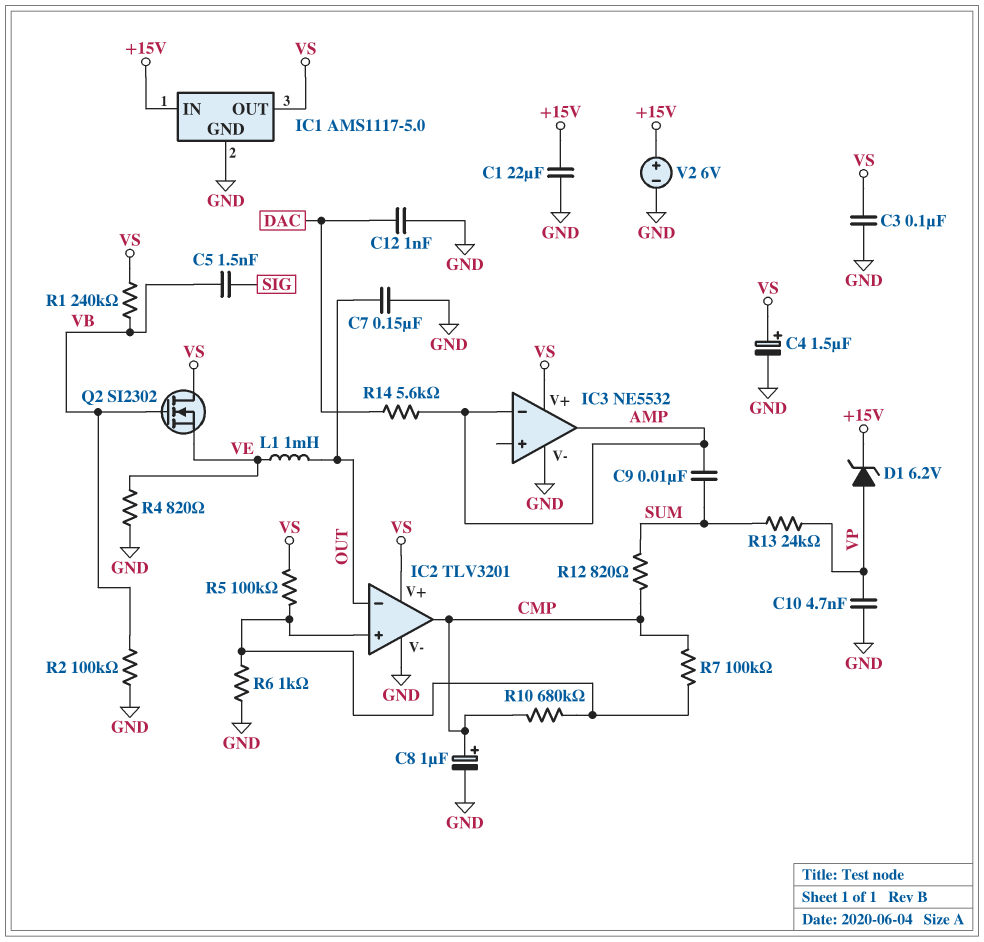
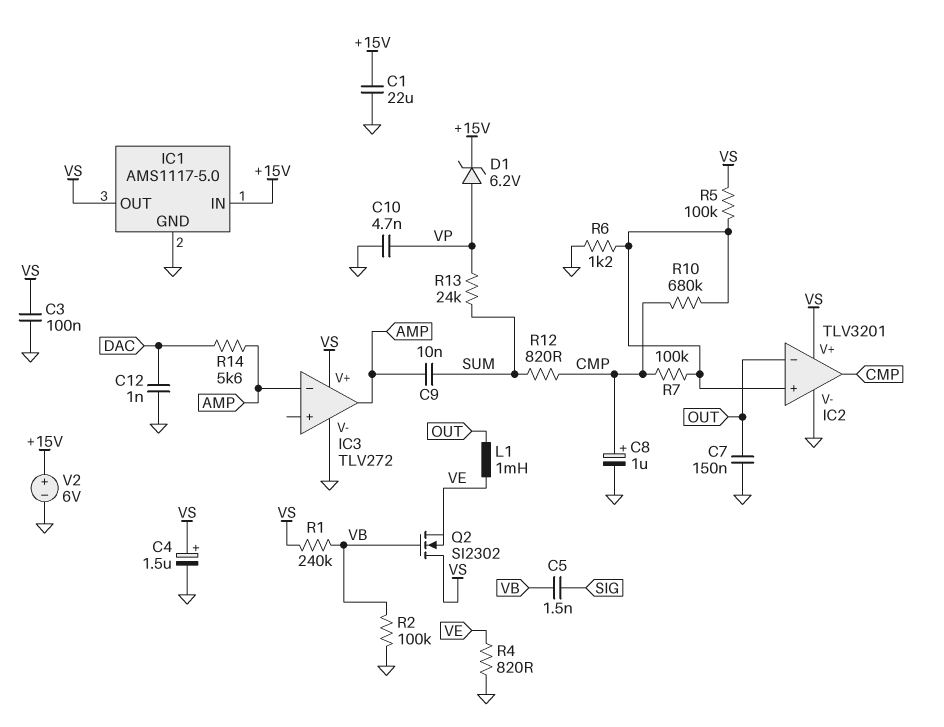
IC3: NE5532 -> TLV272
R6: 1k (GND, IC2/in+) -> 1.2k (GND, IC2/in+)

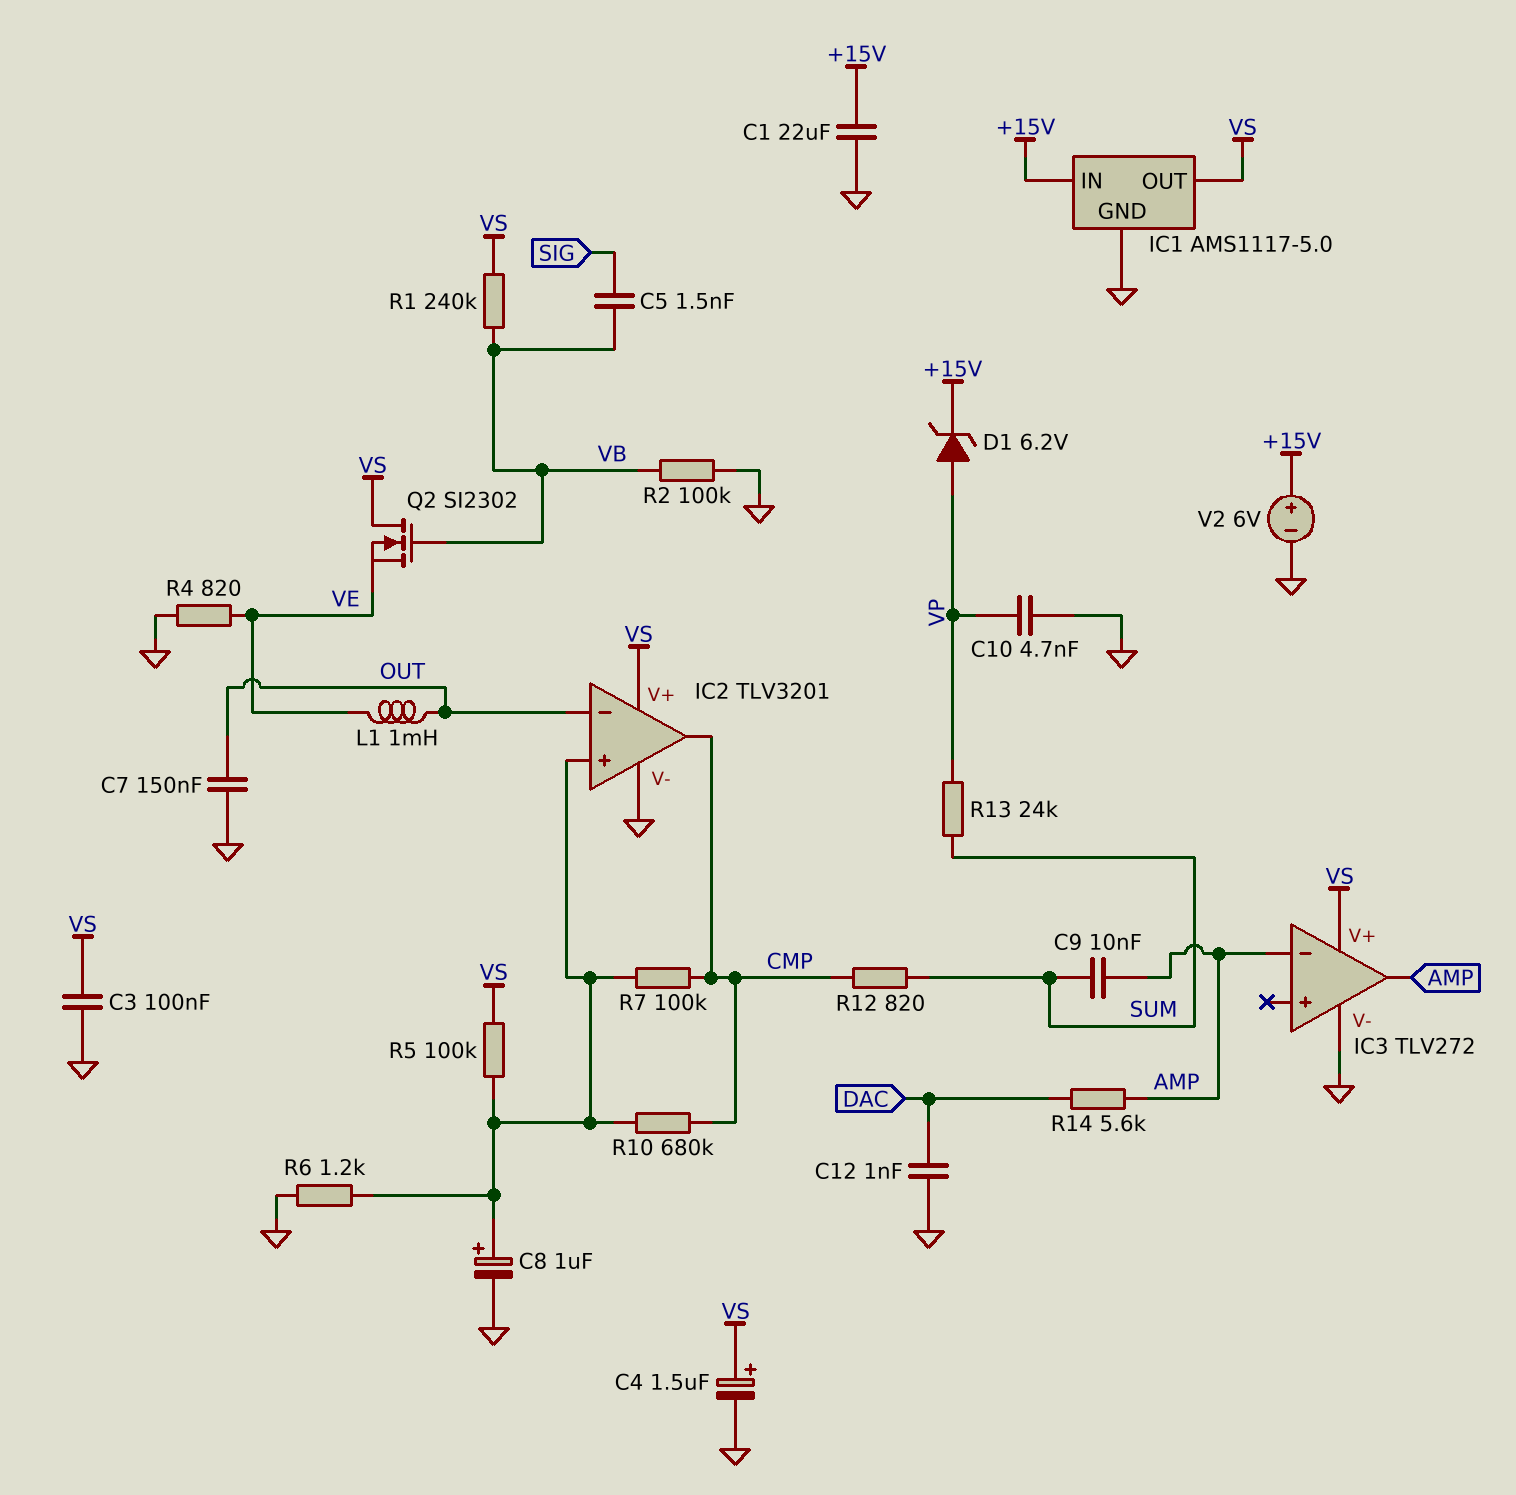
C8: 1uF (plus CMP, minus GND) -> 1uF (plus IC2/in+, minus GND)

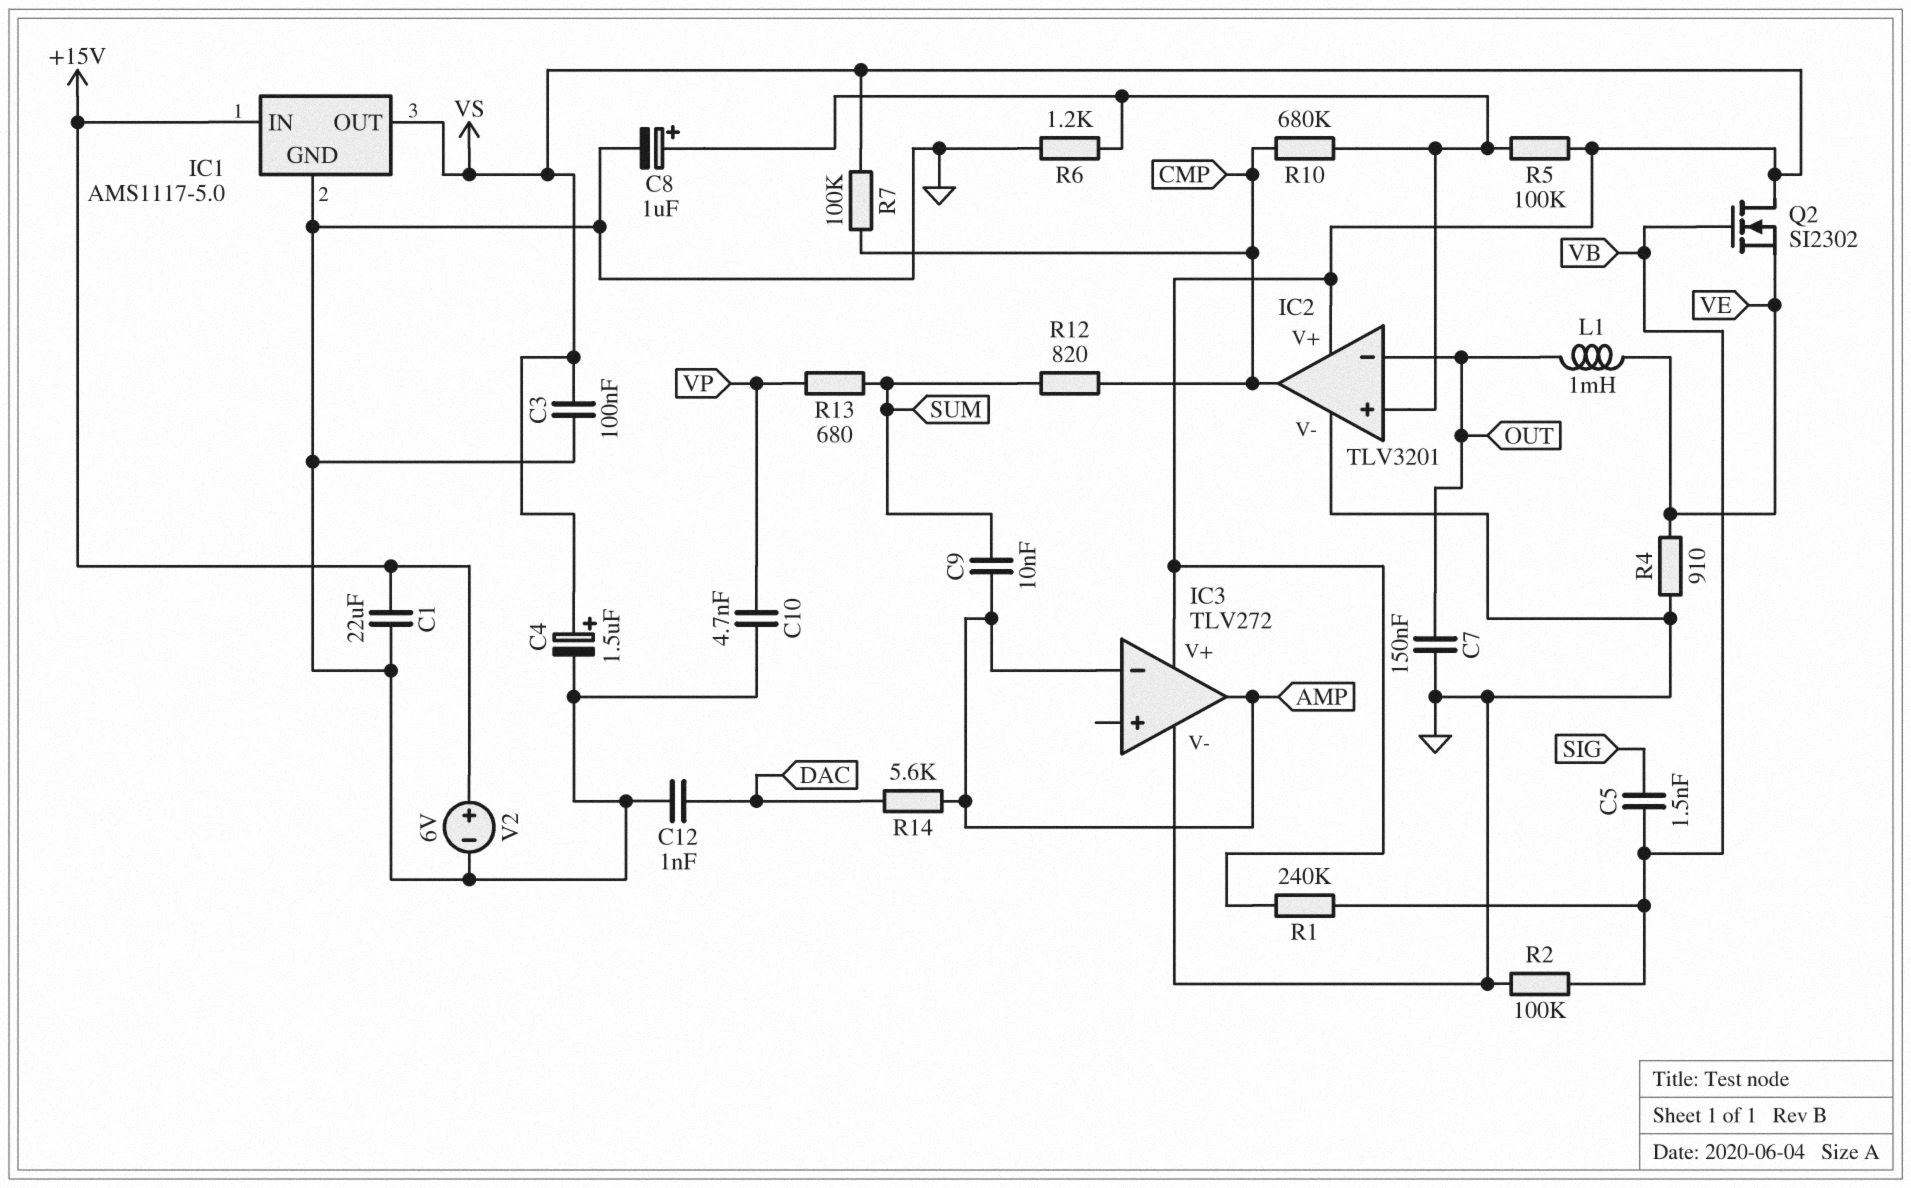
D1: zener 6.2V (A VP, K +15V) -> none
R4: 820 (GND, VE) -> 910 (GND, VE)
R7: 100k (CMP, IC2/in+) -> 100k (CMP, VS)
R13: 24k (SUM, VP) -> 680 (SUM, VP)

